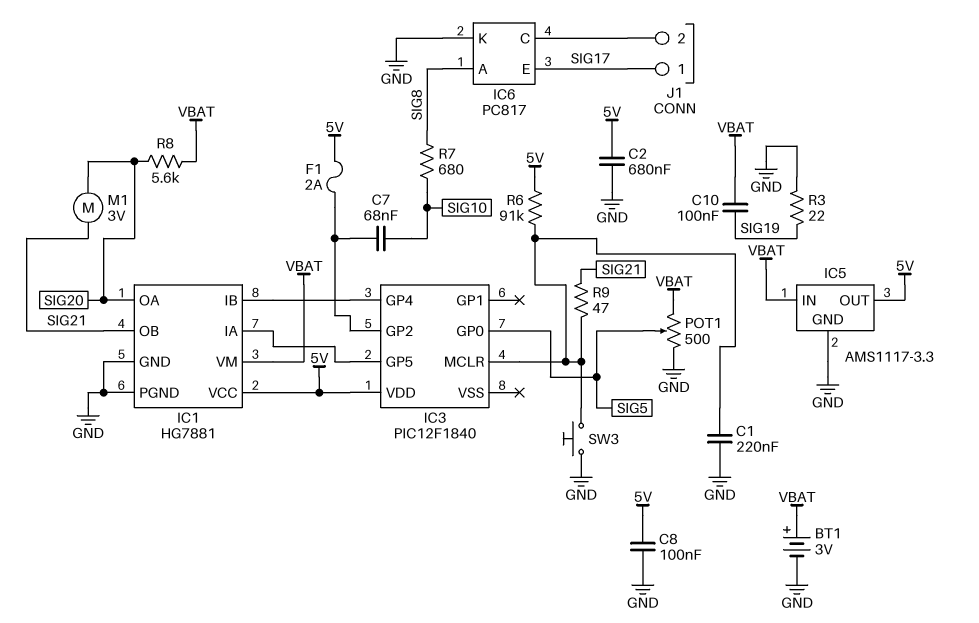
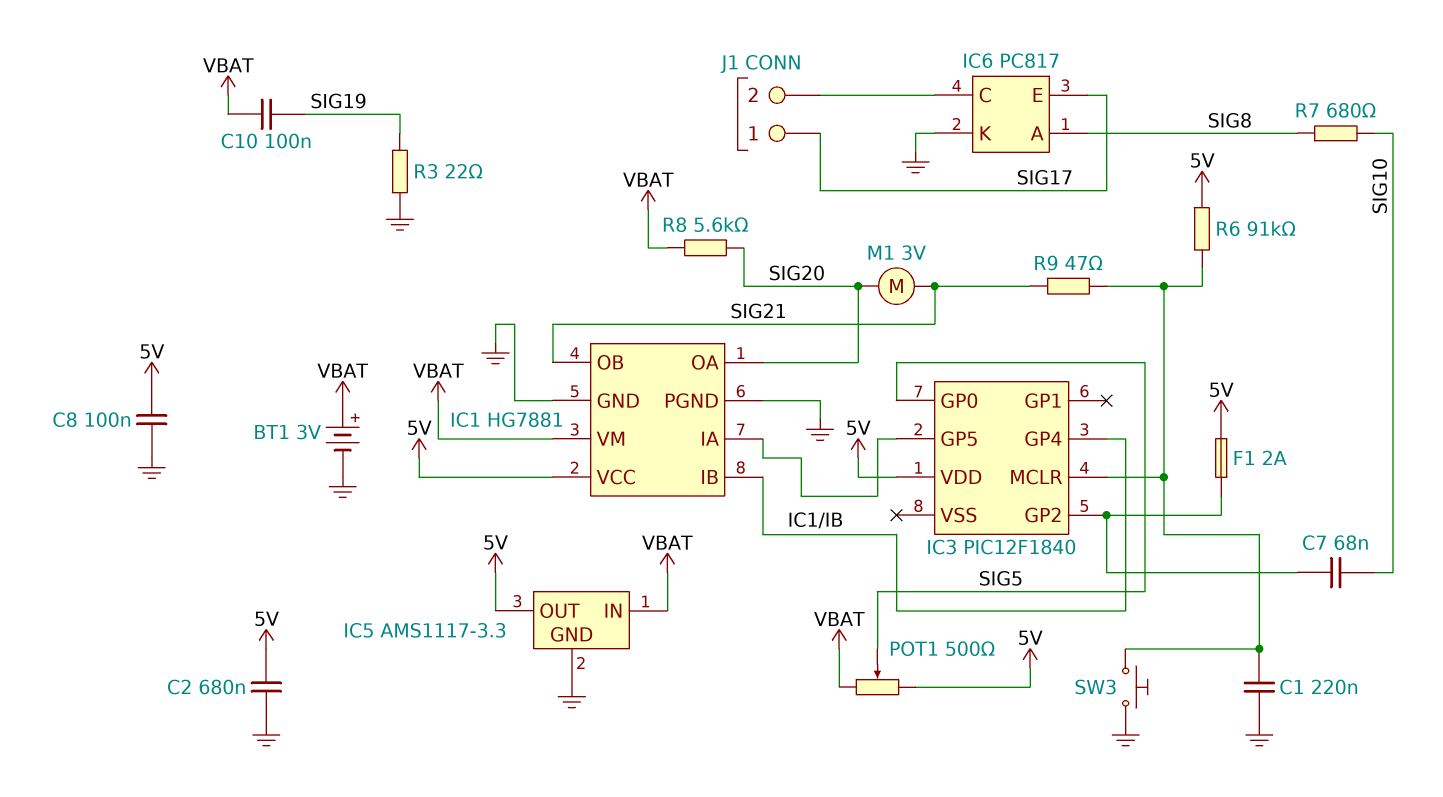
POT1: 500 (GND, VBAT, wiper SIG5) -> 500 (5V, VBAT, wiper SIG5)

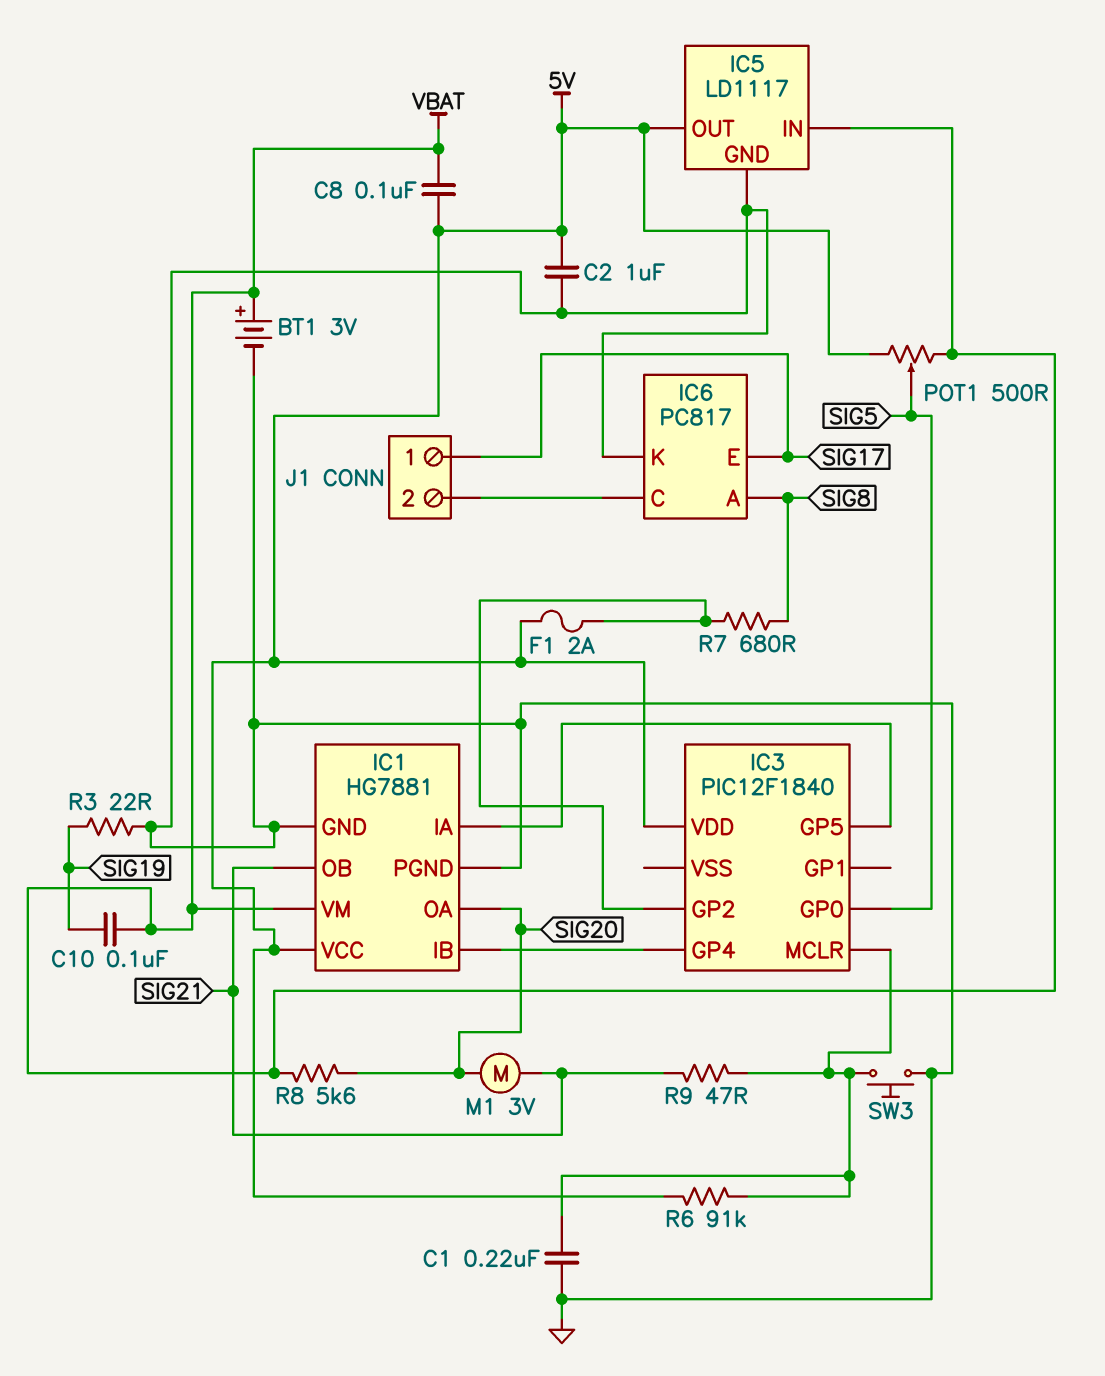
C2: 680nF (5V, GND) -> 1uF (5V, GND)
C7: 68nF (IC3/GP2, SIG10) -> none
C8: 100nF (5V, GND) -> 100nF (5V, VBAT)
IC5: AMS1117-3.3 -> LD1117
R7: 680 (SIG8, SIG10) -> 680 (IC3/GP2, SIG8)

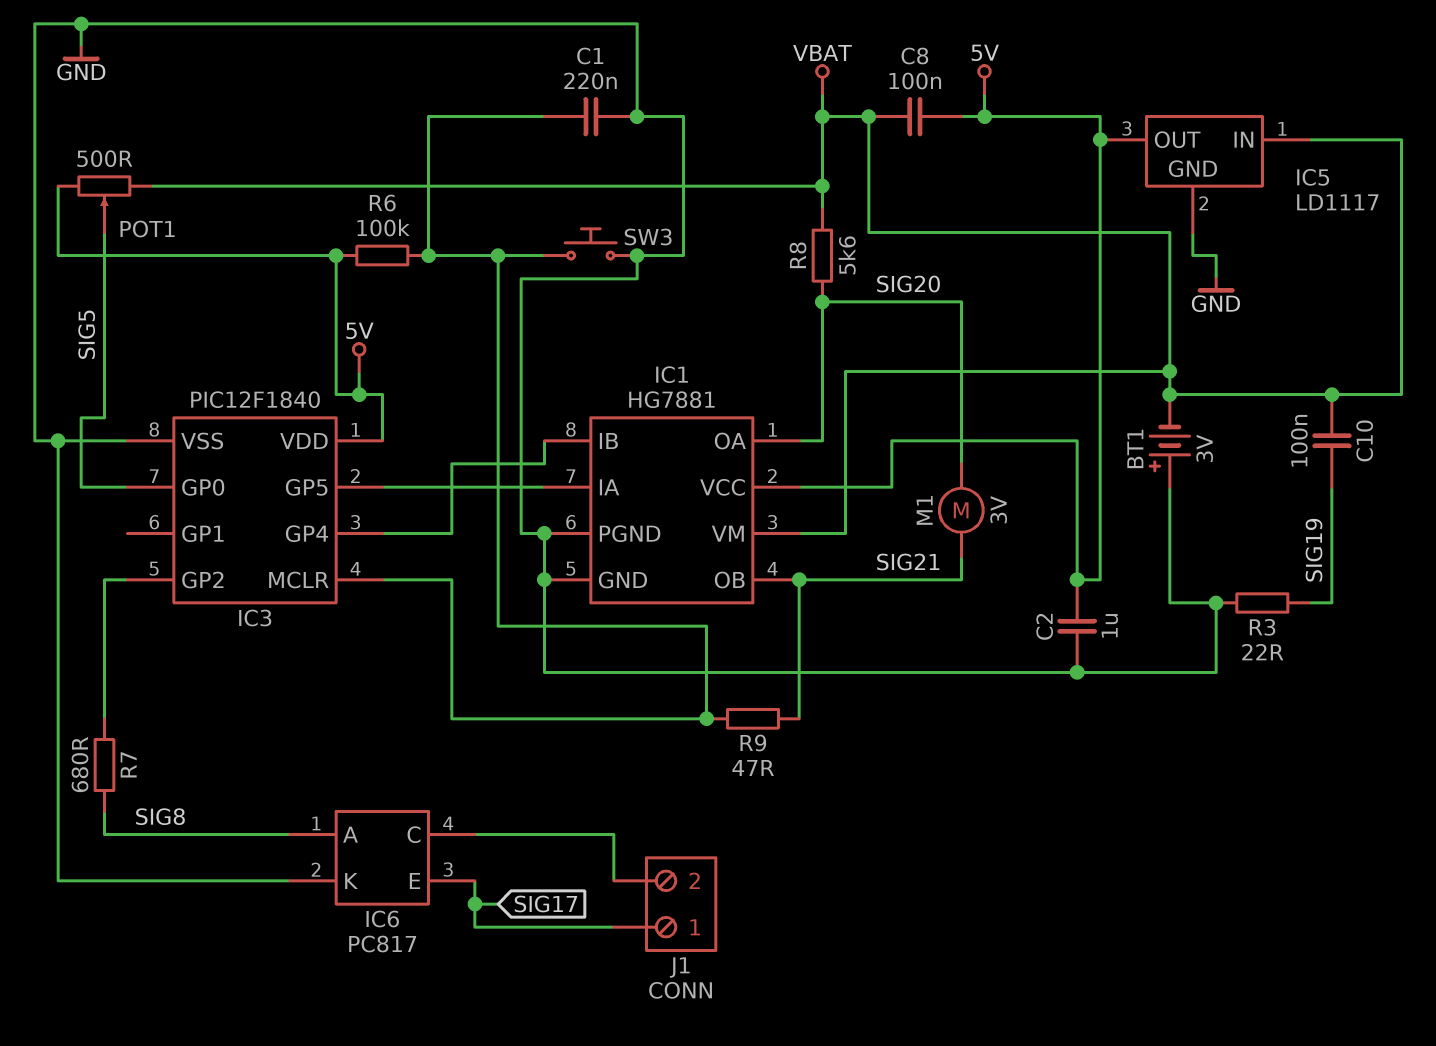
BT1: 3V (plus VBAT, minus GND) -> 3V (plus GND, minus VBAT)
F1: 2A (5V, IC3/GP2) -> none
IC3 pin VSS: none -> GND
R6: 91k (5V, IC3/MCLR) -> 100k (5V, IC3/MCLR)

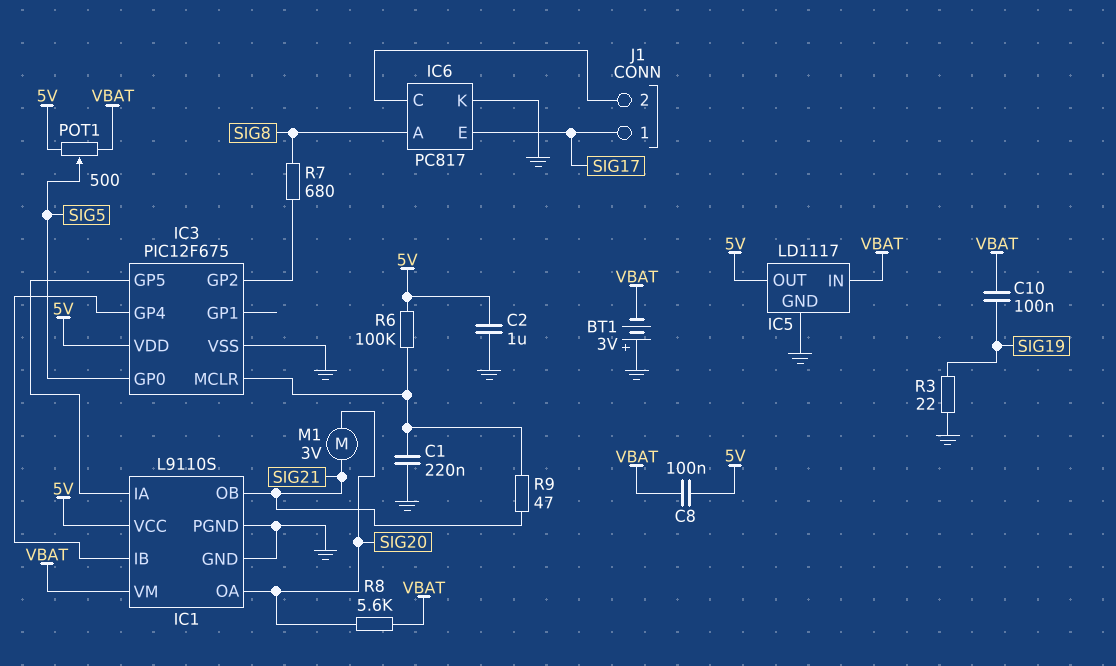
IC1: HG7881 -> L9110S
IC3: PIC12F1840 -> PIC12F675
SW3: button (GND, IC3/MCLR) -> none

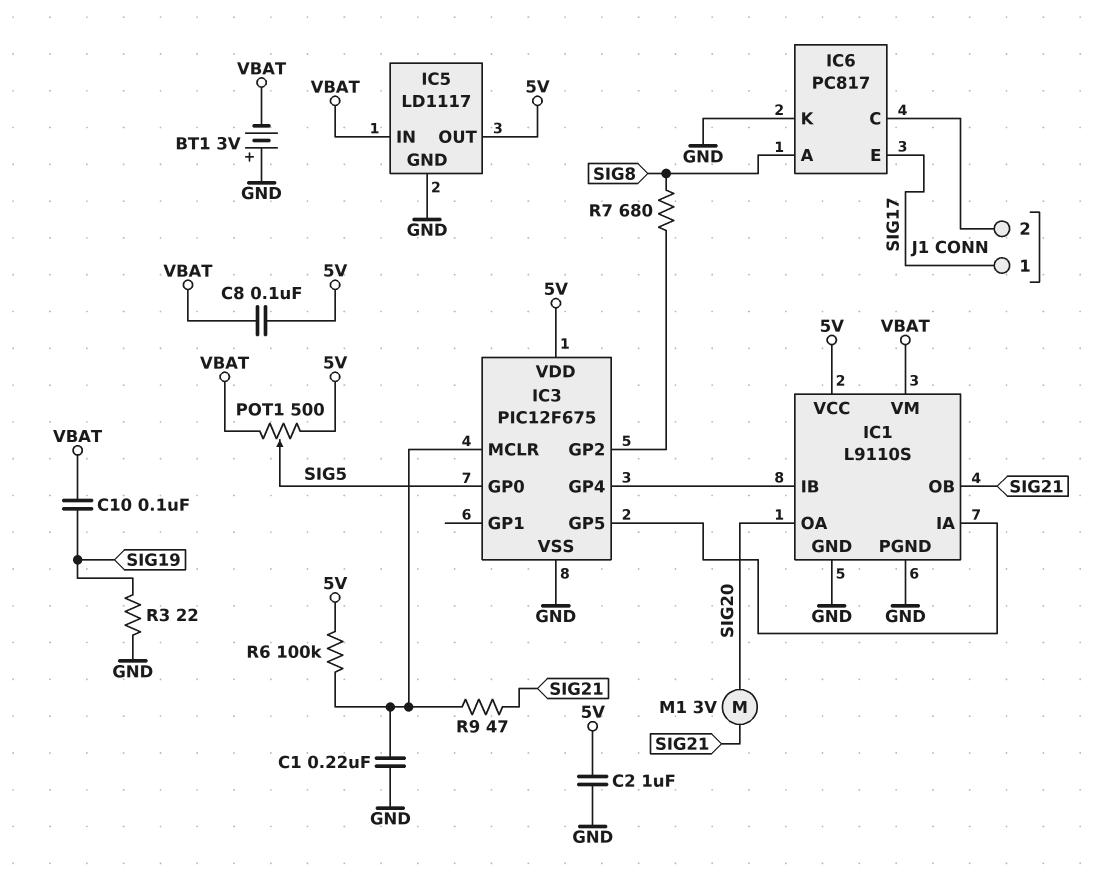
R8: 5.6k (SIG20, VBAT) -> none

